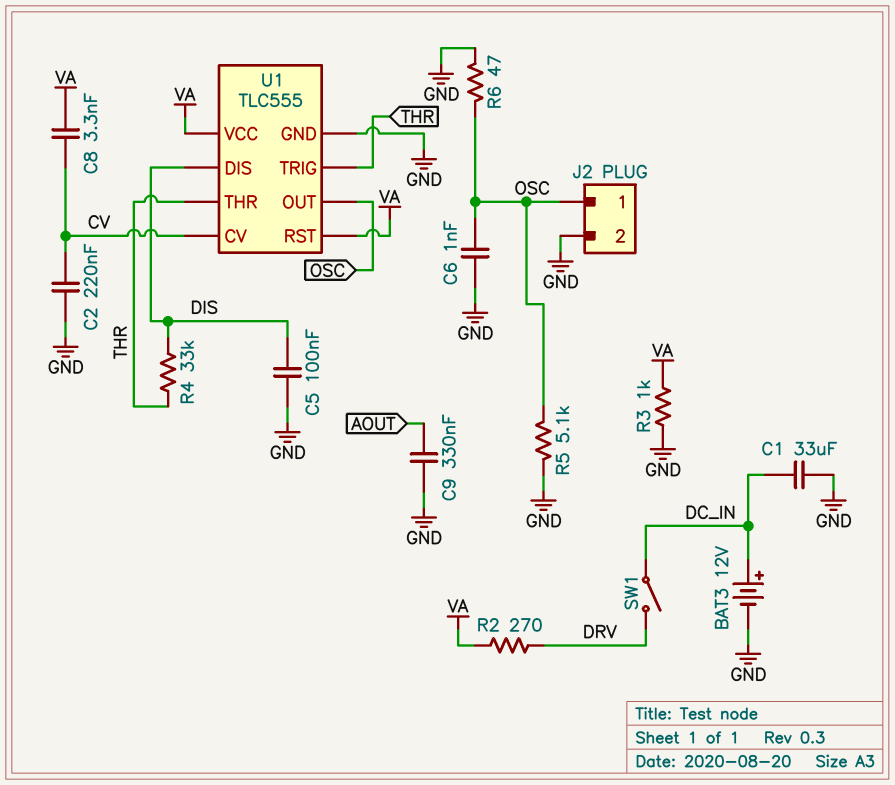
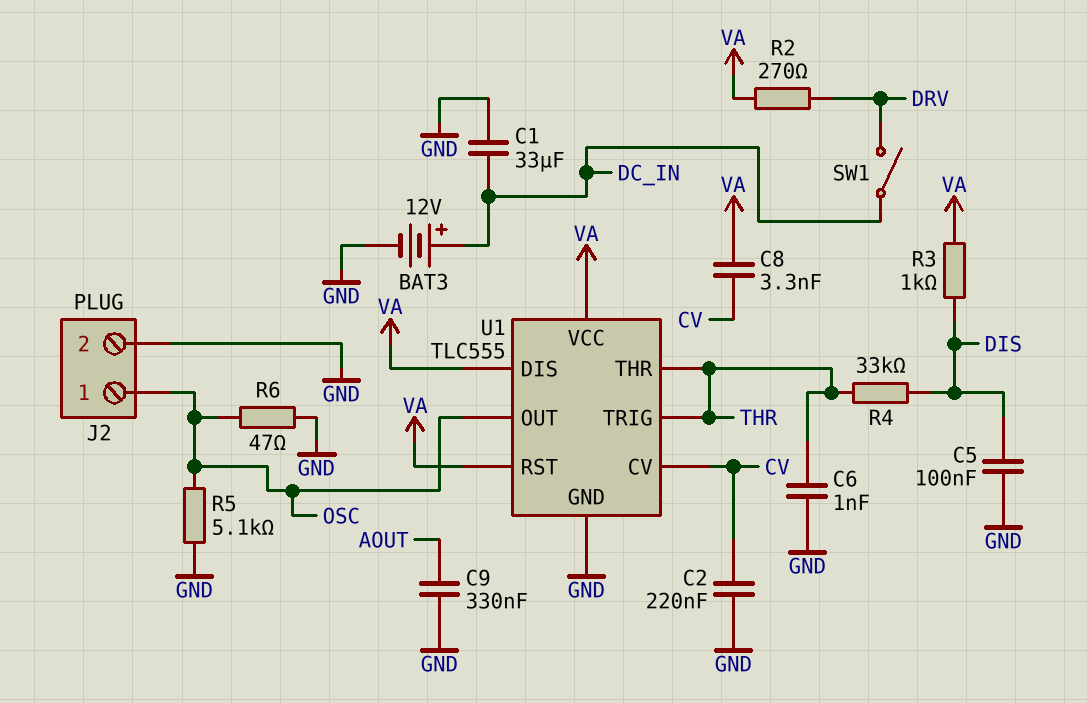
C6: 1nF (GND, OSC) -> 1nF (GND, THR)
R3: 1k (GND, VA) -> 1k (DIS, VA)
U1 pin DIS: DIS -> VA

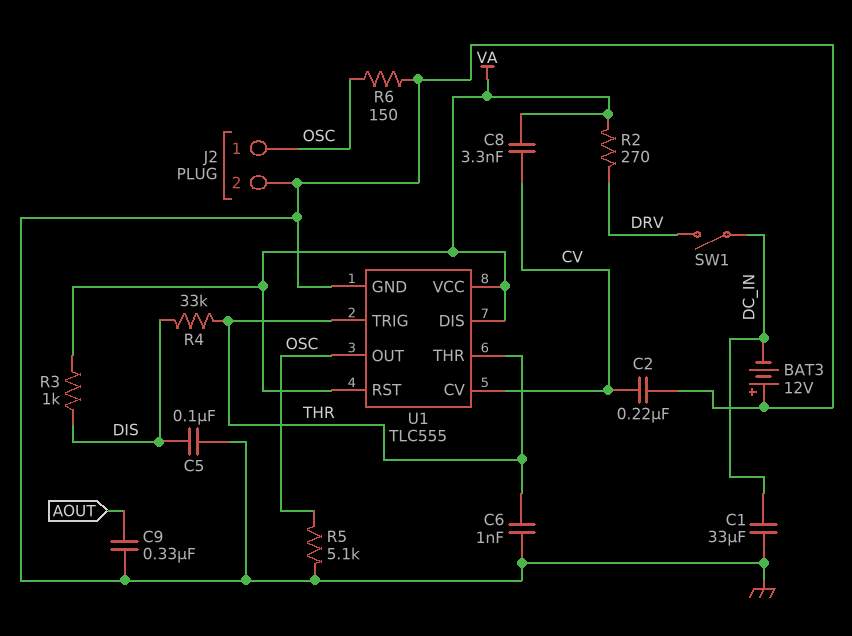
BAT3: 12V (plus DC_IN, minus GND) -> 12V (plus GND, minus DC_IN)
R6: 47 (GND, OSC) -> 150 (GND, OSC)

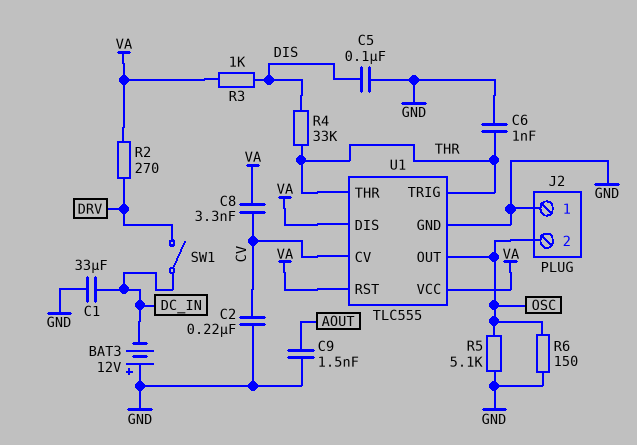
C9: 330nF (AOUT, GND) -> 1.5nF (AOUT, GND)
J2 pin 1: OSC -> GND
J2 pin 2: GND -> OSC

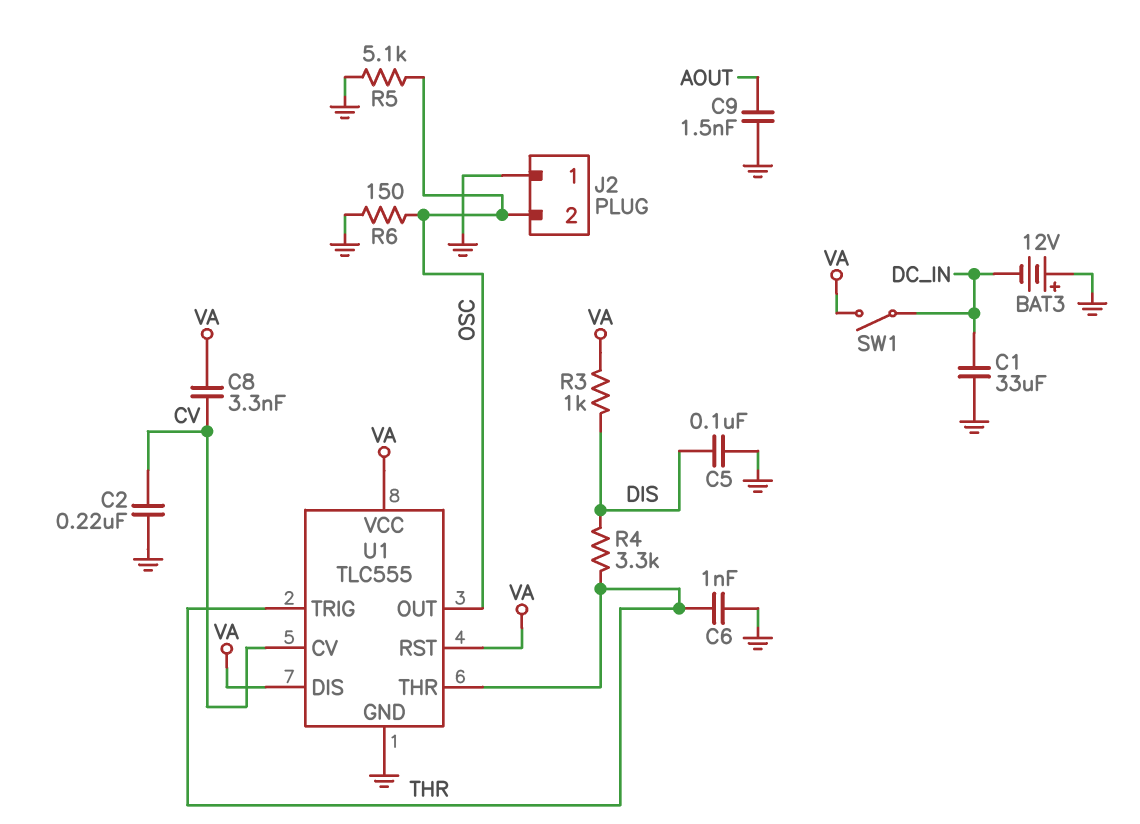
R2: 270 (DRV, VA) -> none
R4: 33k (DIS, THR) -> 3.3k (DIS, THR)
SW1: switch (DC_IN, DRV) -> switch (DC_IN, VA)

